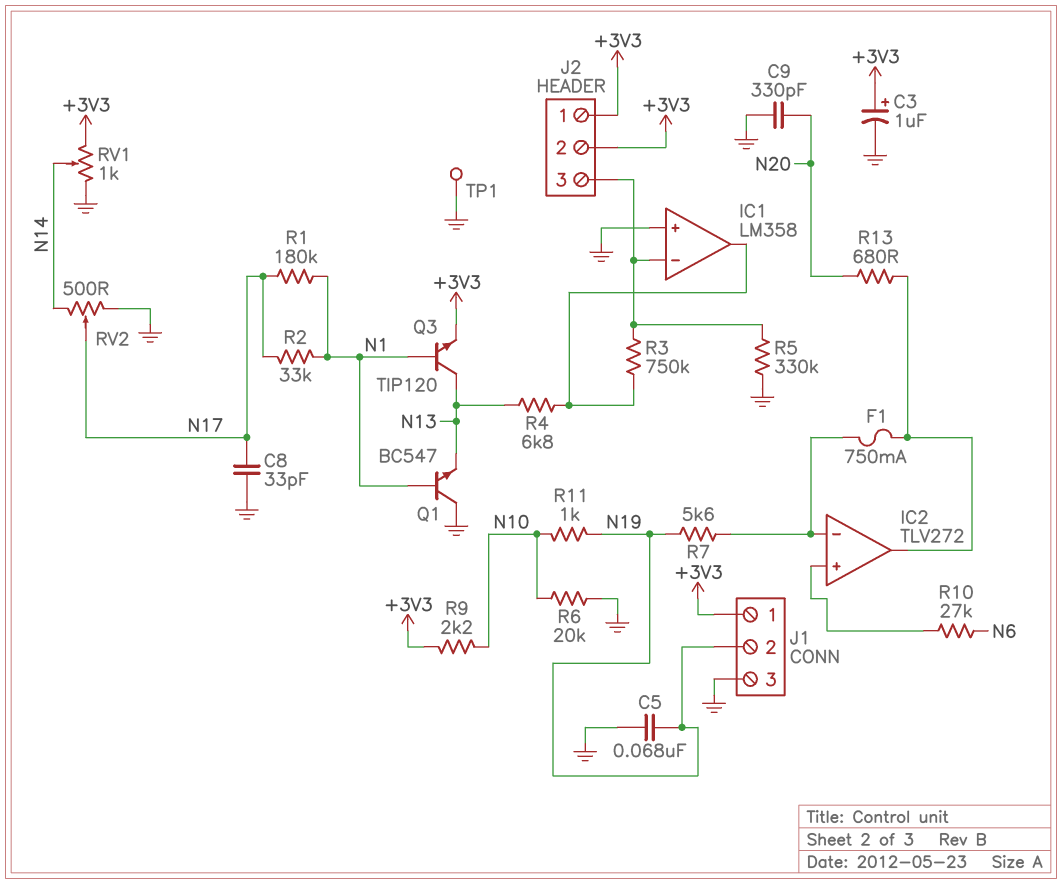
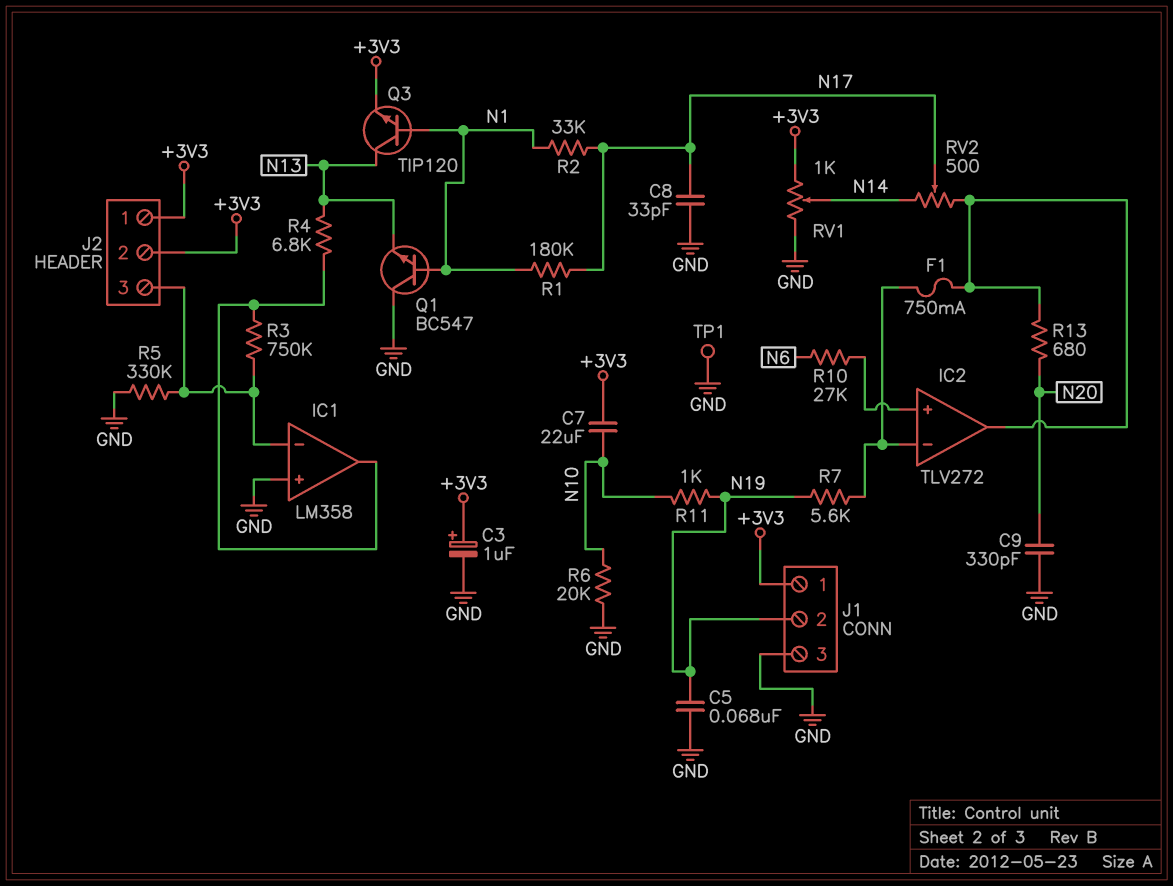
C7: none -> 22uF (+3V3, N10)
R9: 2.2k (+3V3, N10) -> none
RV2: 500 (GND, N14, wiper N17) -> 500 (IC2/out, N14, wiper N17)

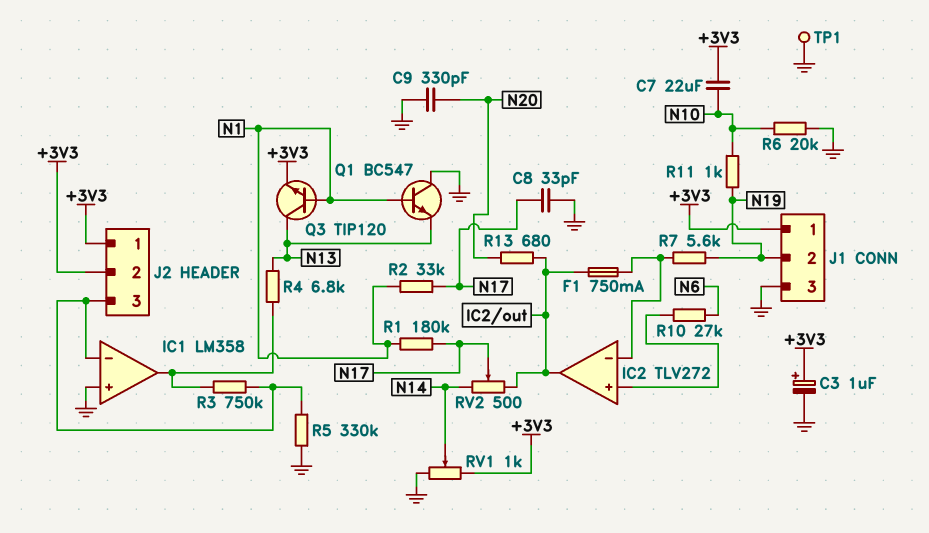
C5: 68nF (GND, N19) -> none

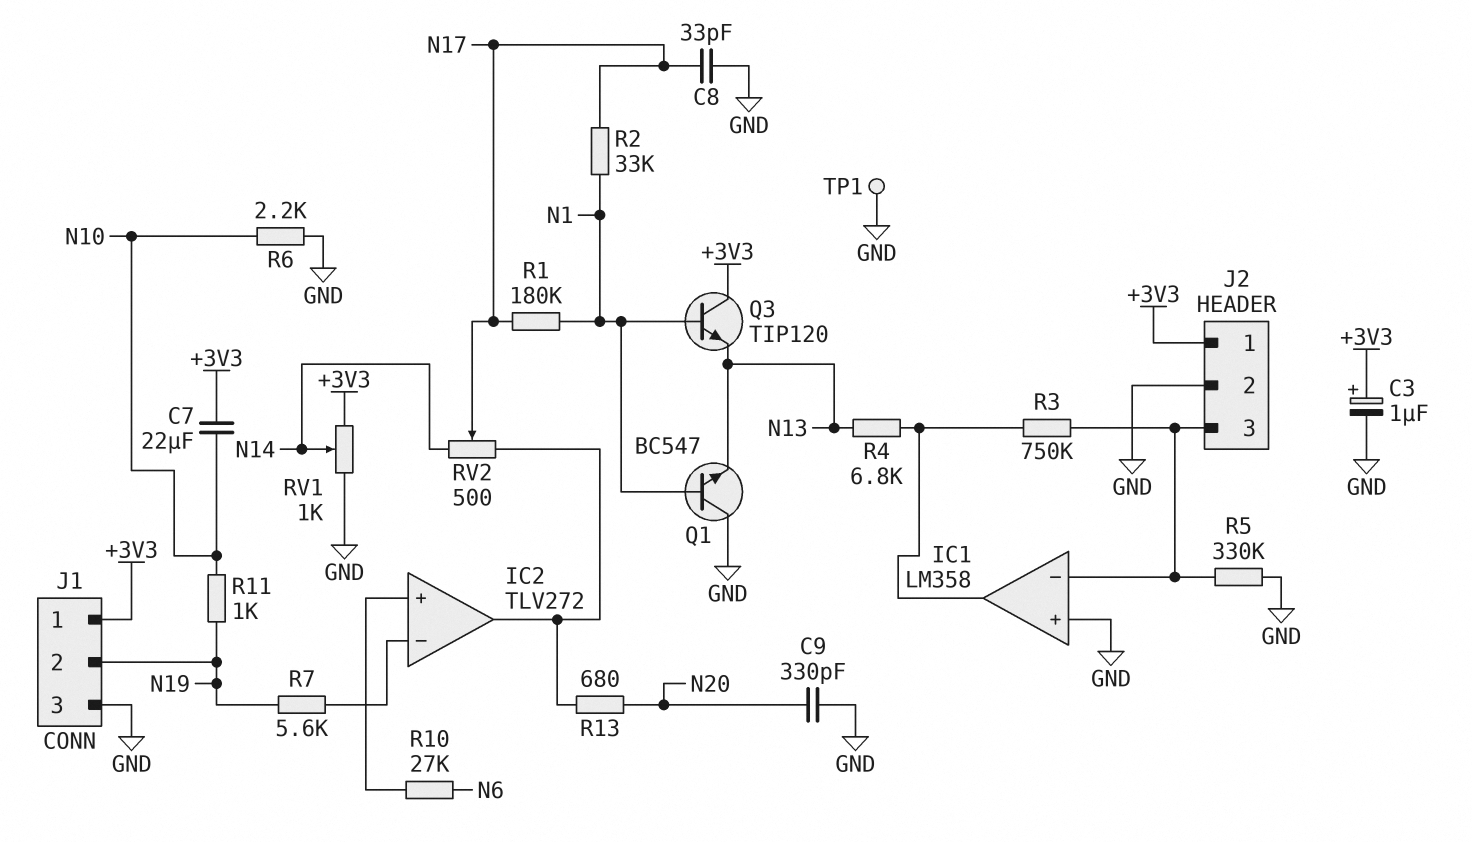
F1: 750mA (IC2/in-, IC2/out) -> none
J2 pin 2: +3V3 -> GND
Q3: NPN TIP120 (B N1, C N13, E +3V3) -> NPN TIP120 (B N1, C +3V3, E N13)
R6: 20k (GND, N10) -> 2.2k (GND, N10)

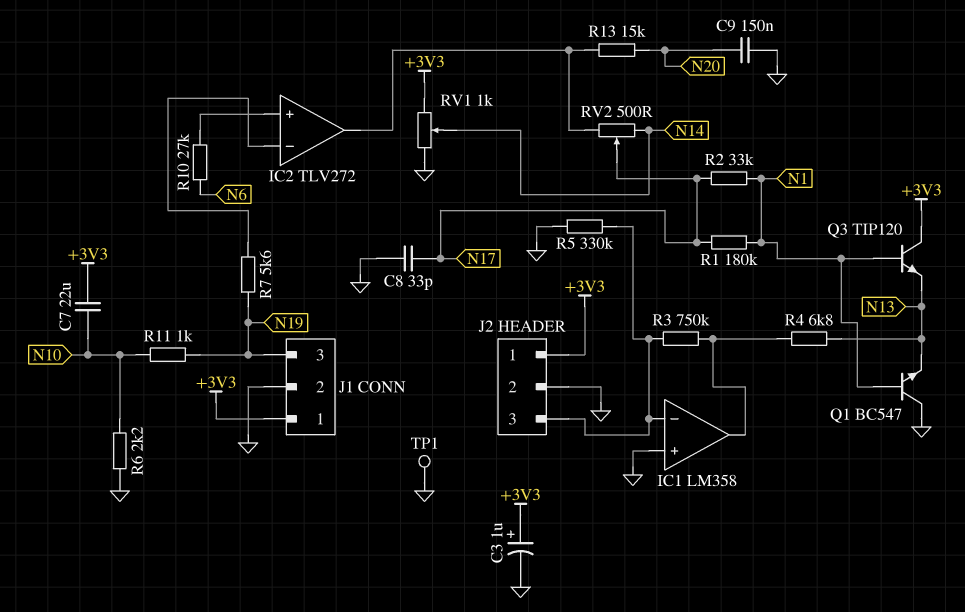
C9: 330pF (GND, N20) -> 150nF (GND, N20)
J1 pin 2: N19 -> GND
J1 pin 3: GND -> N19
R13: 680 (IC2/out, N20) -> 15k (IC2/out, N20)

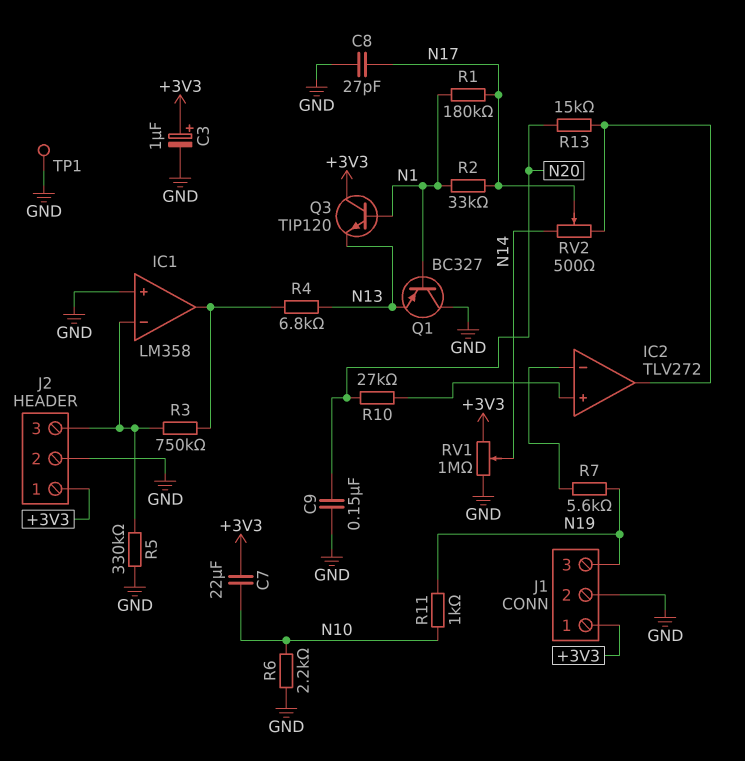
C8: 33pF (GND, N17) -> 27pF (GND, N17)
Q1: NPN BC547 (B N1, C GND, E N13) -> PNP BC327 (B N1, C GND, E N13)
R10: 27k (IC2/in+, N6) -> 27k (IC2/in+, N20)
RV1: 1k (+3V3, GND, wiper N14) -> 1M (+3V3, GND, wiper N14)

